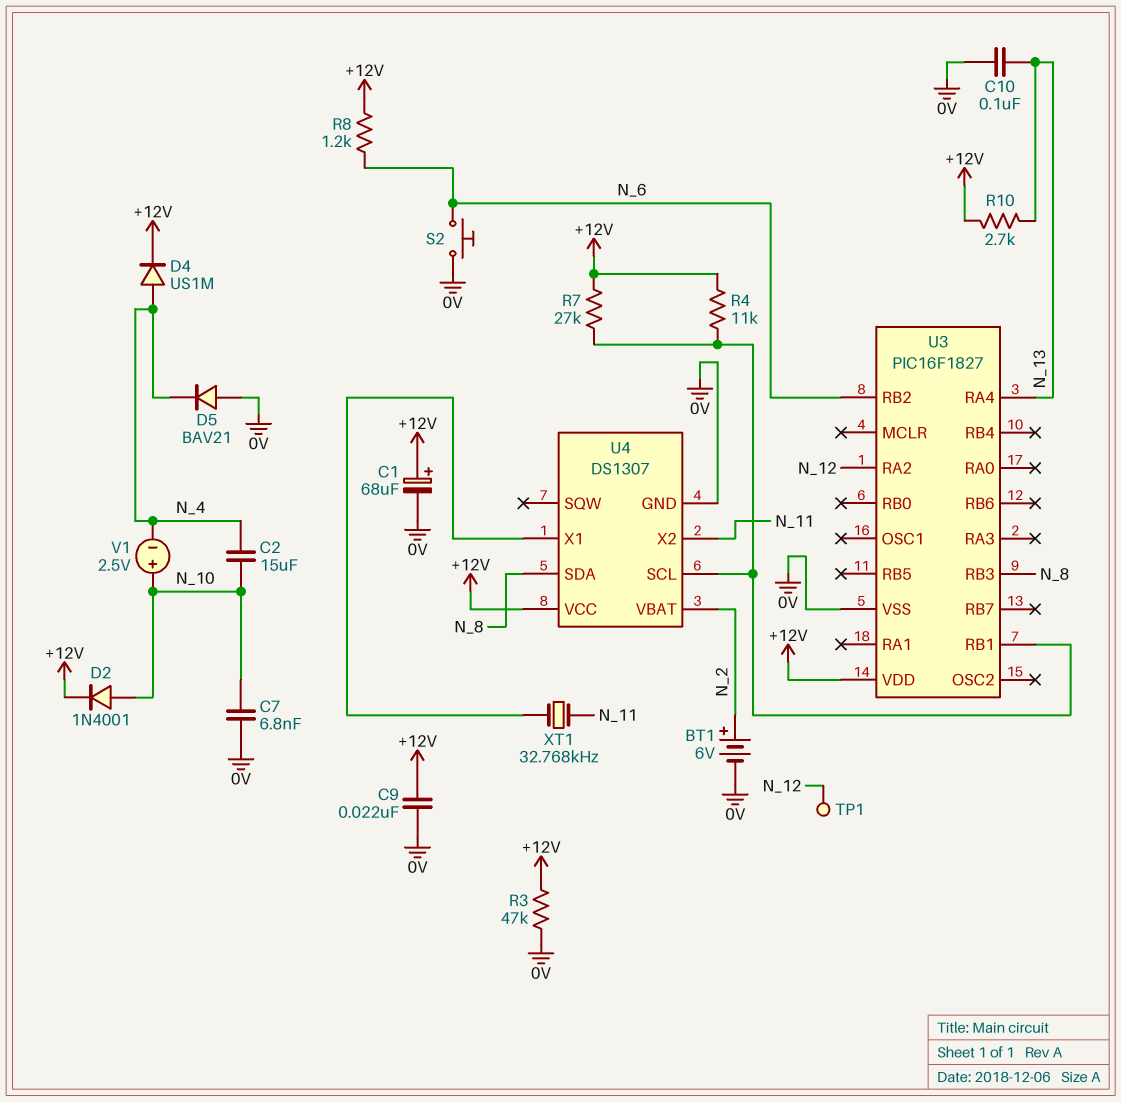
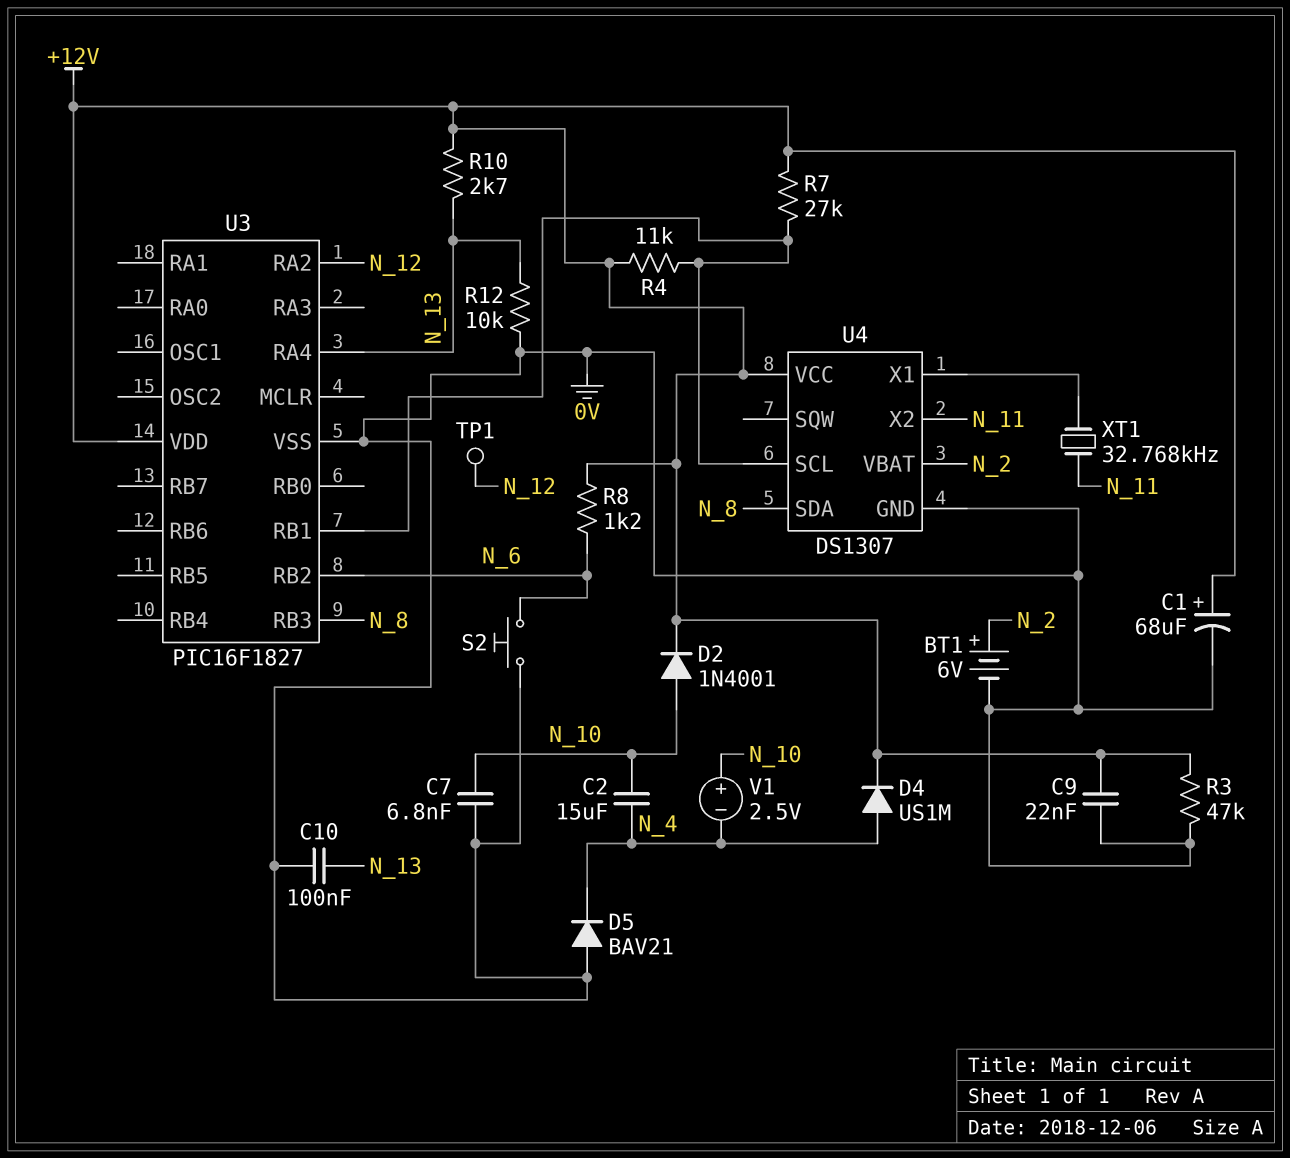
R12: none -> 10k (0V, N_13)

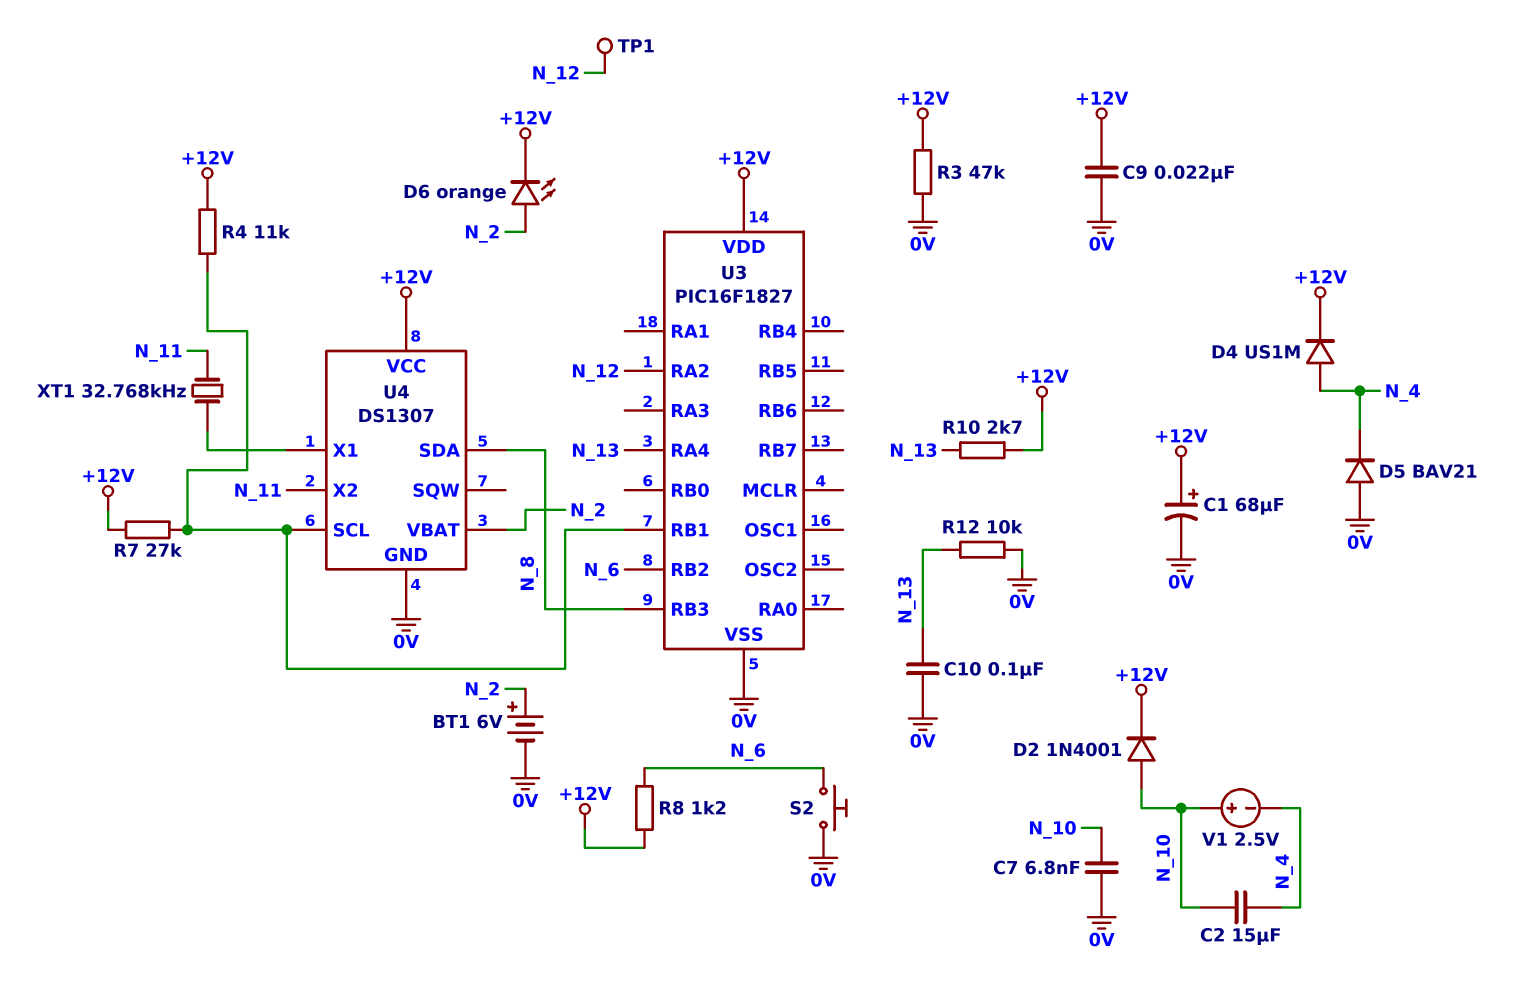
D6: none -> LED orange (A N_2, K +12V)

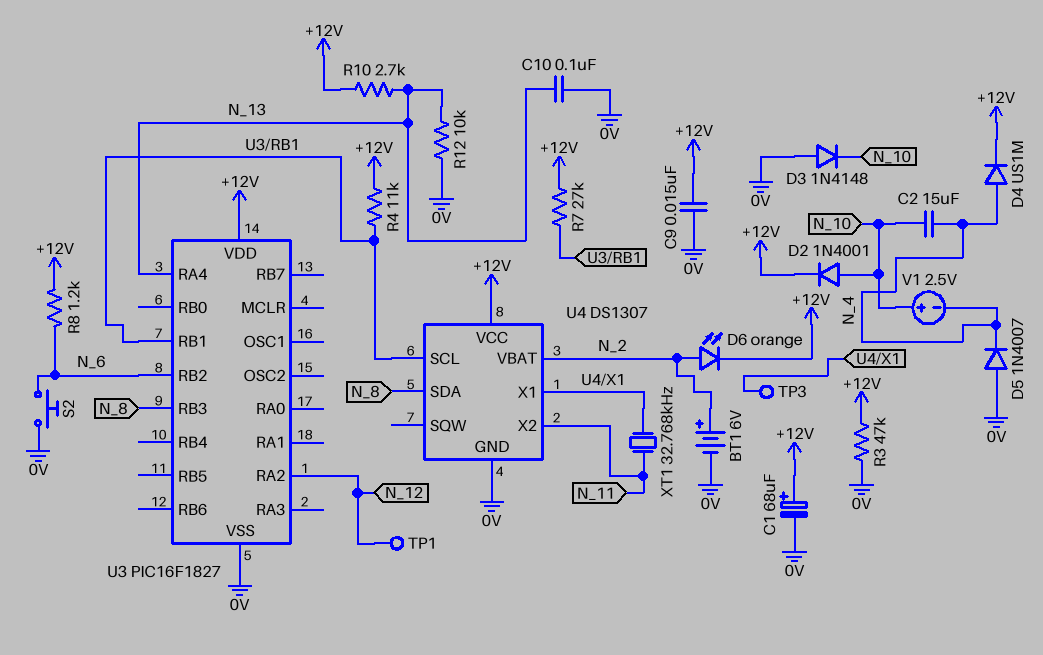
C7: 6.8nF (0V, N_10) -> none
C9: 22nF (+12V, 0V) -> 15nF (+12V, 0V)
D3: none -> diode 1N4148 (A 0V, K N_10)
D5: diode BAV21 (A 0V, K N_4) -> diode 1N4007 (A 0V, K N_4)
TP3: none -> test point (U4/X1)

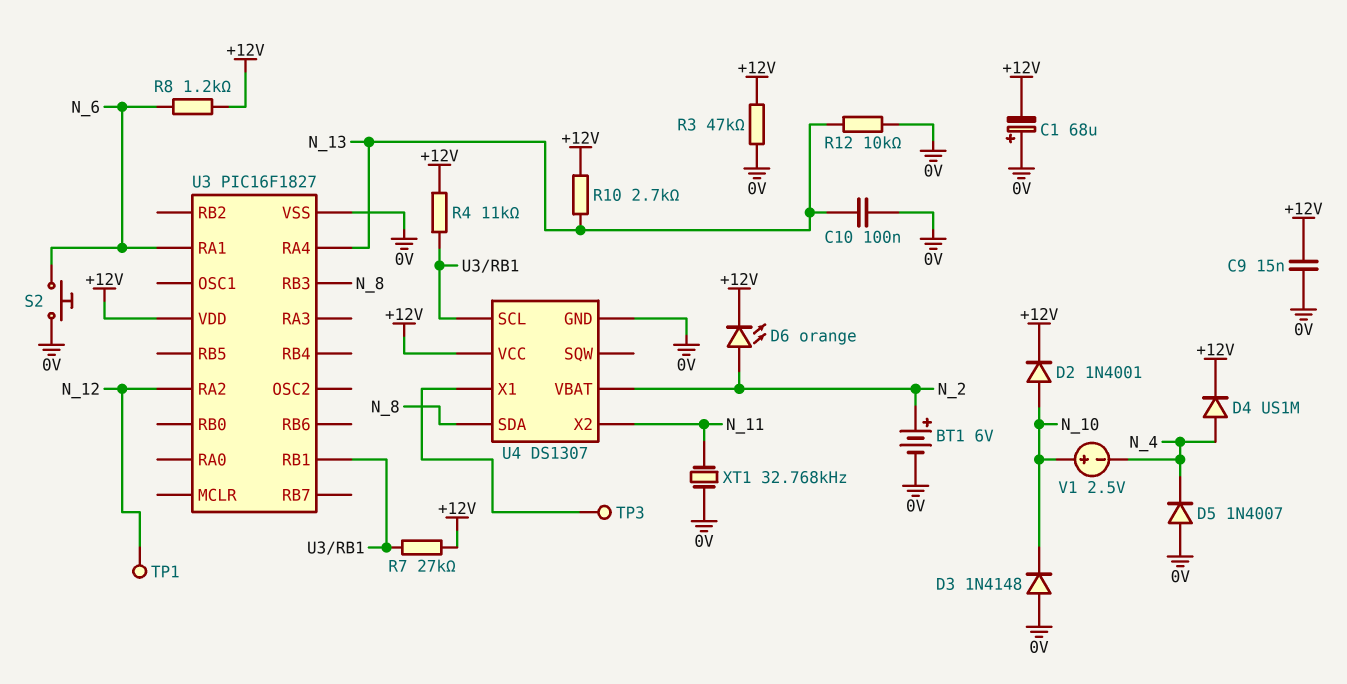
C1: 68uF (plus +12V, minus 0V) -> 68uF (plus 0V, minus +12V)
C2: 15uF (N_4, N_10) -> none
U3 pin RA1: none -> N_6
U3 pin RB2: N_6 -> none
XT1: 32.768kHz (N_11, U4/X1) -> 32.768kHz (0V, N_11)

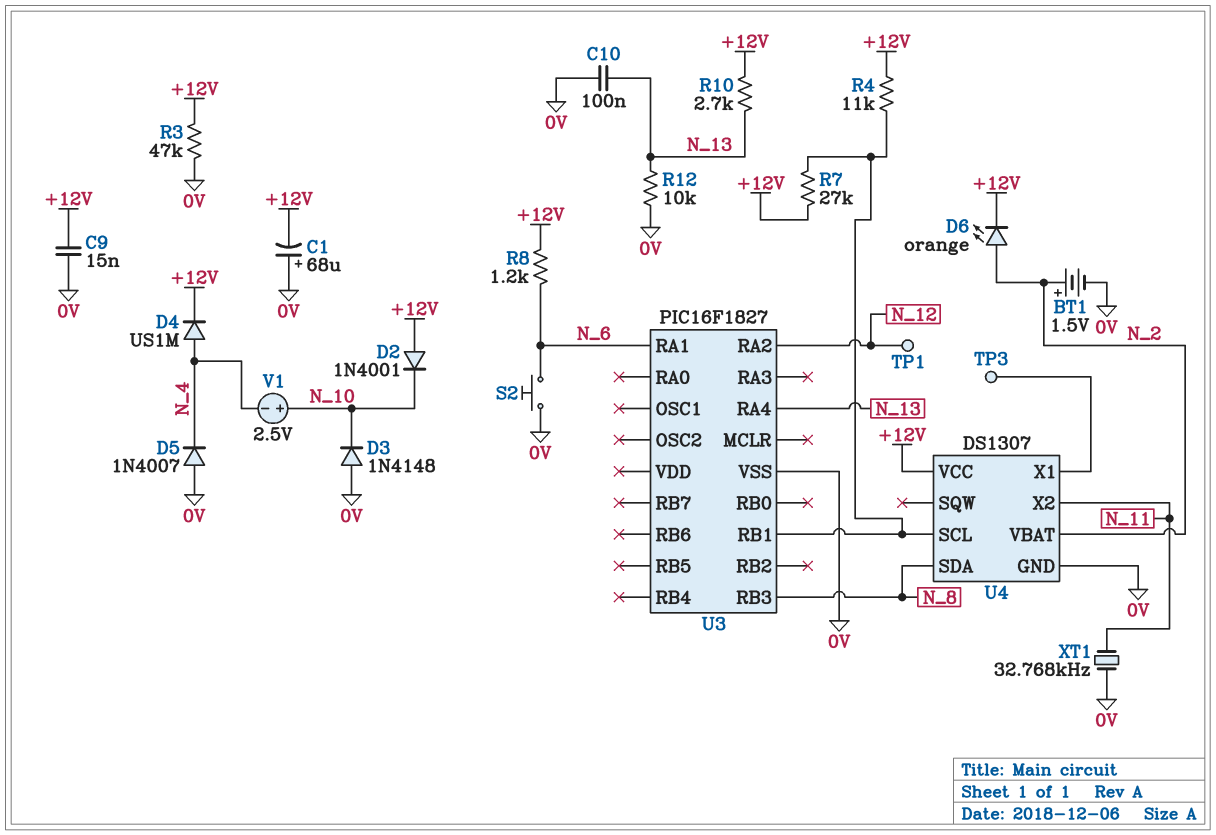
BT1: 6V (plus N_2, minus 0V) -> 1.5V (plus N_2, minus 0V)
D2: diode 1N4001 (A N_10, K +12V) -> diode 1N4001 (A +12V, K N_10)
U3 pin VDD: +12V -> none

